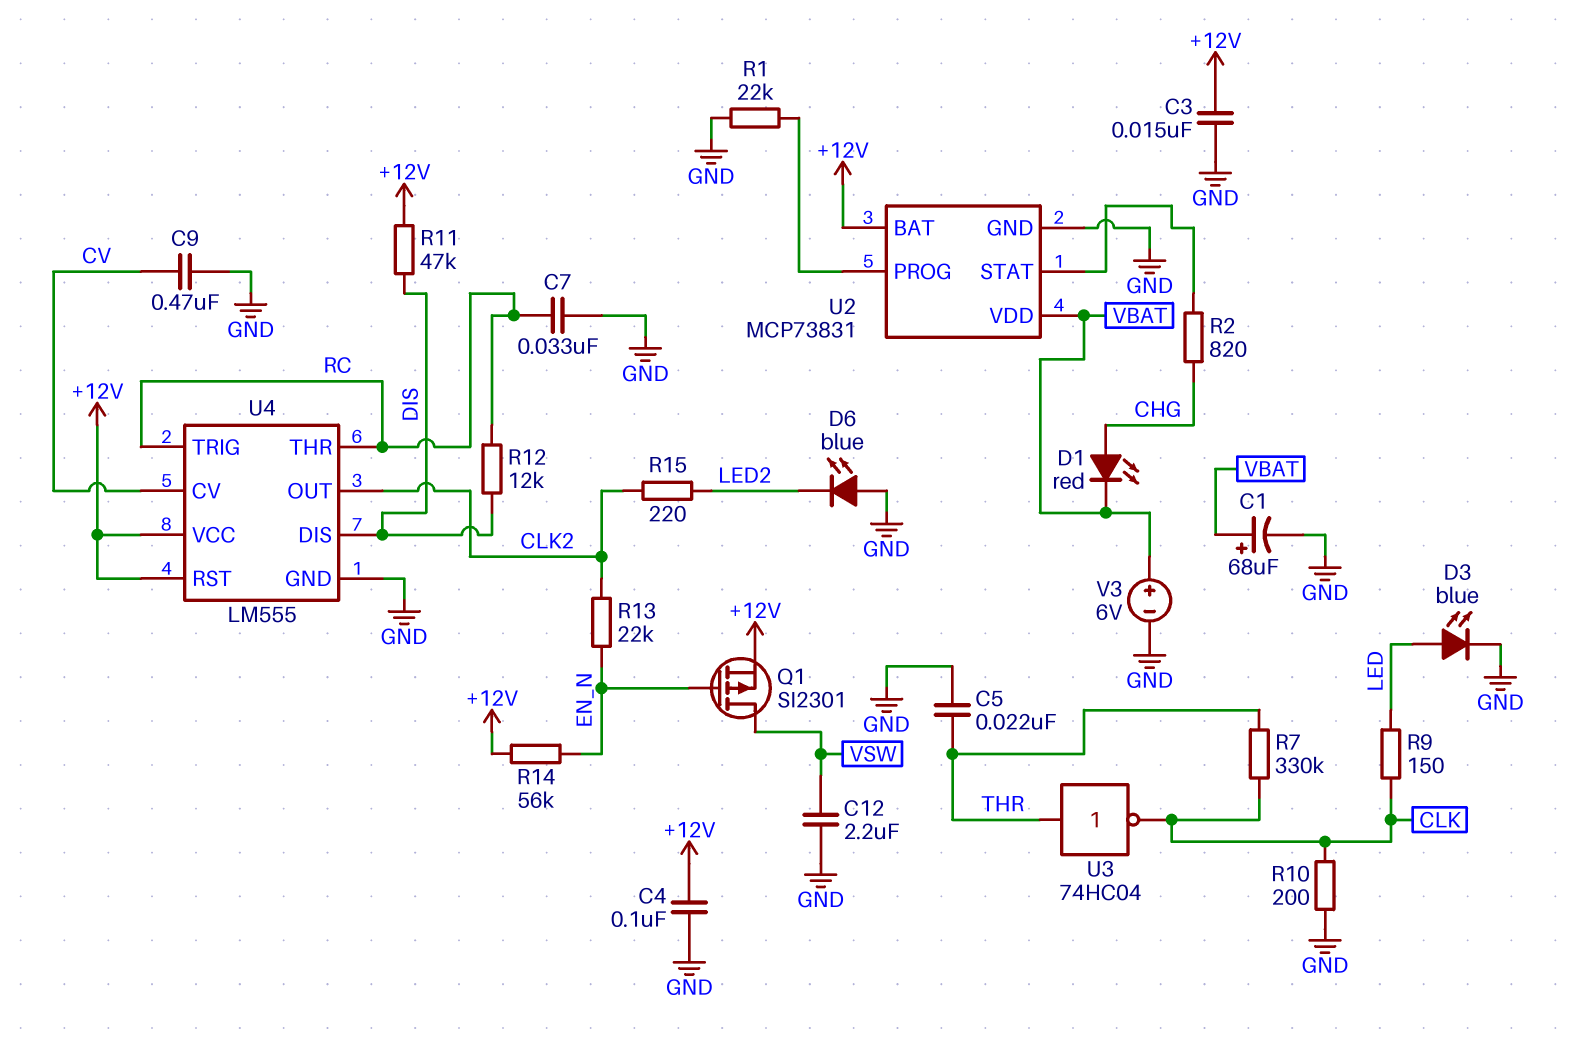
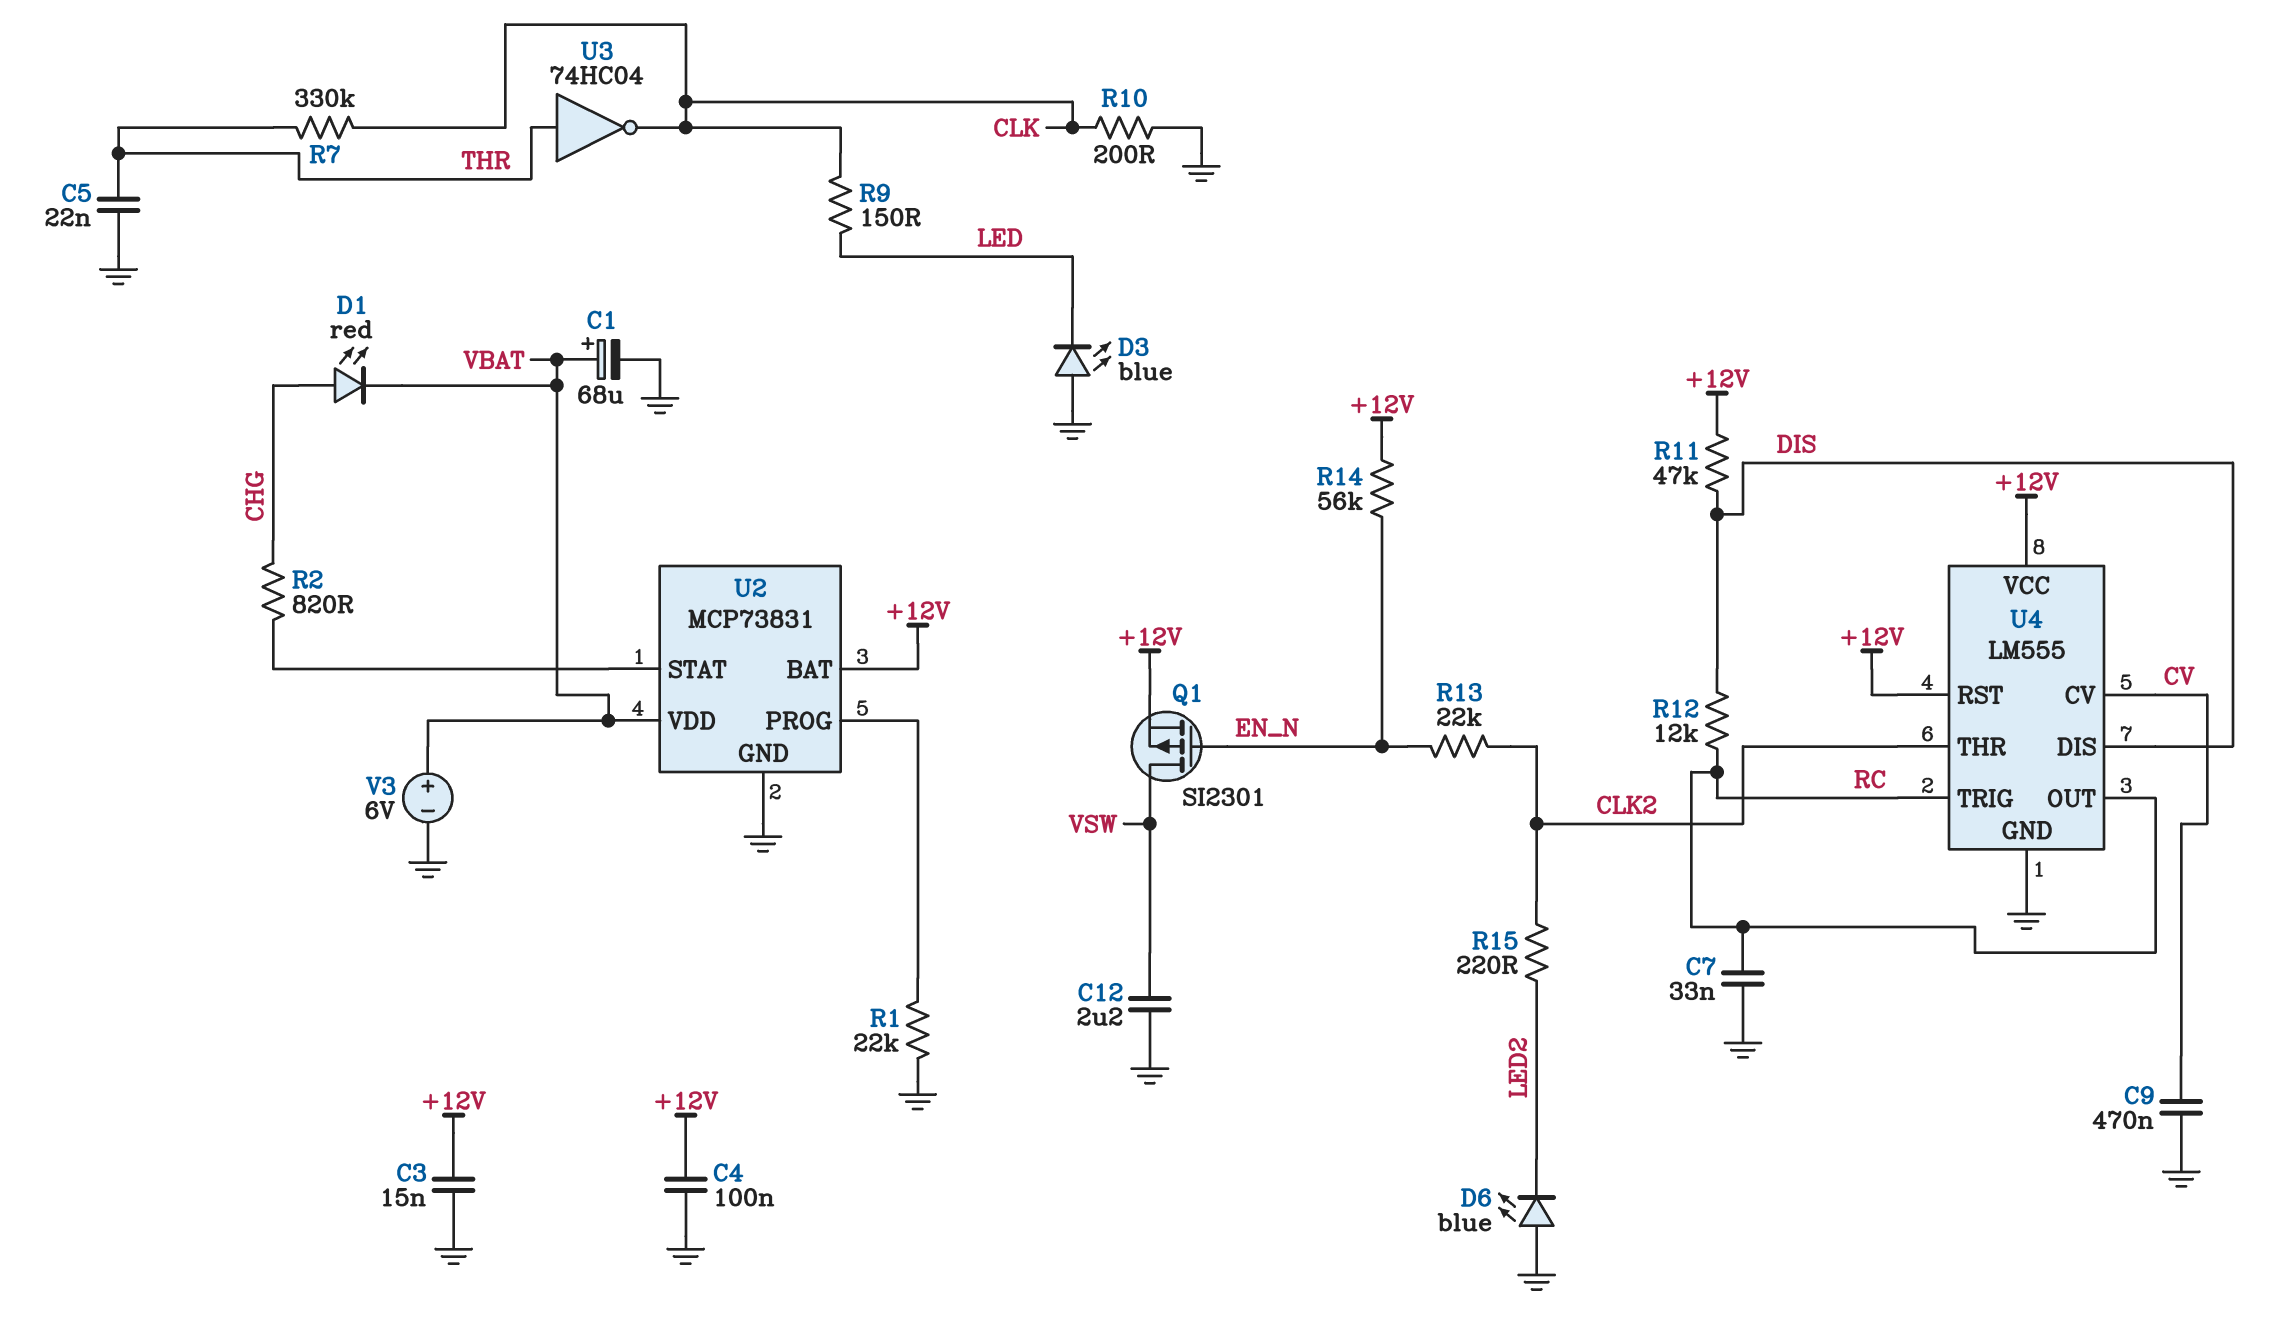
D3: LED blue (A LED, K GND) -> LED blue (A GND, K LED)
U4 pin OUT: CLK2 -> RC
U4 pin THR: RC -> CLK2

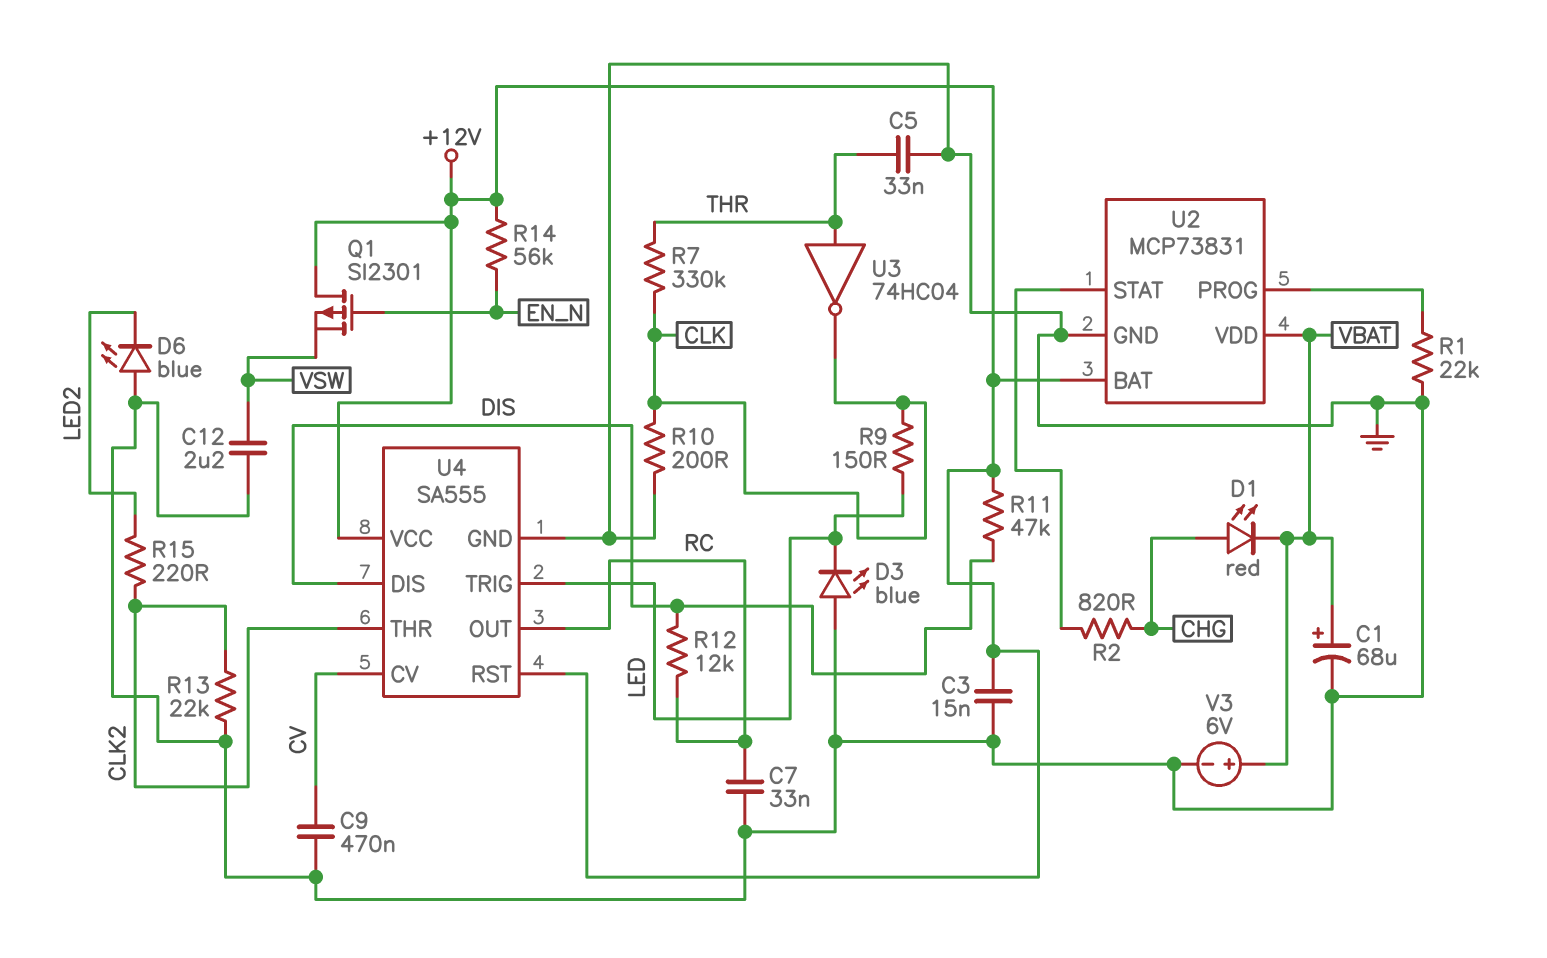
C4: 100nF (+12V, GND) -> none
C5: 22nF (GND, THR) -> 33nF (GND, THR)
Q1: PMOS SI2301 (G EN_N, D VSW, S +12V) -> PMOS SI2301 (G EN_N, D +12V, S VSW)
R13: 22k (CLK2, EN_N) -> 22k (CLK2, GND)
U4: LM555 -> SA555
U4 pin TRIG: RC -> LED

